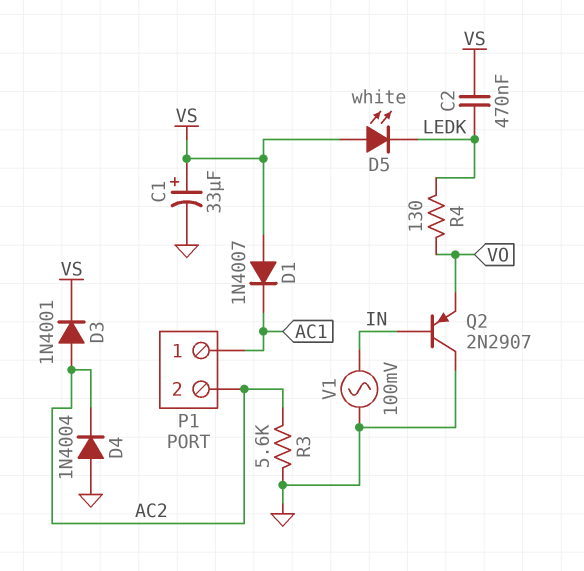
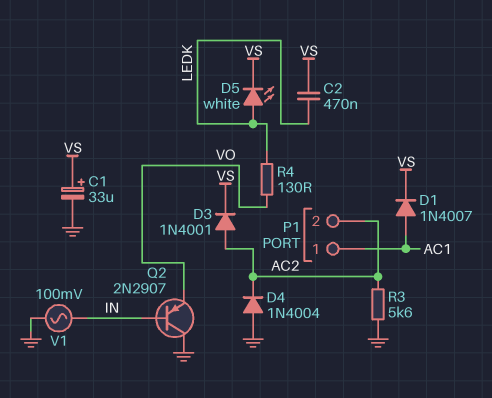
D1: diode 1N4007 (A VS, K AC1) -> diode 1N4007 (A AC1, K VS)
D5: LED white (A VS, K LEDK) -> LED white (A LEDK, K VS)

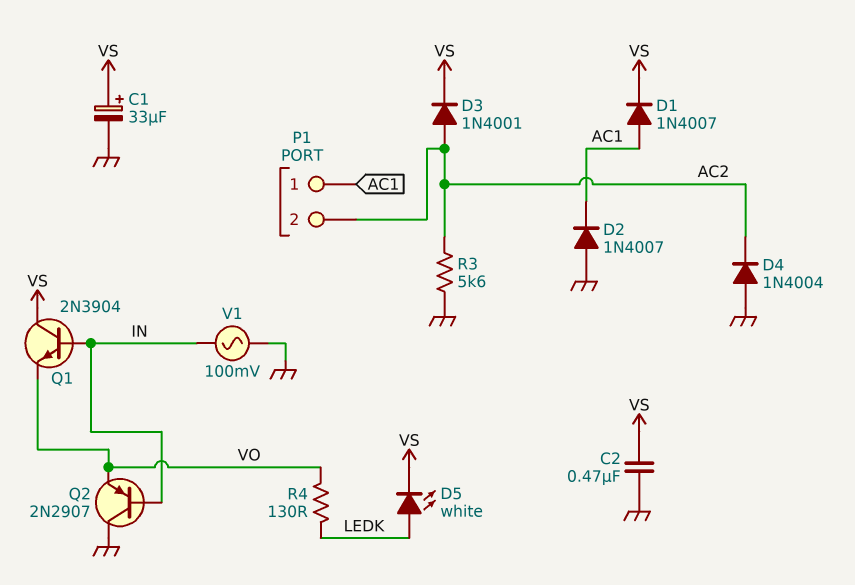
C2: 470nF (LEDK, VS) -> 470nF (GND, VS)
D2: none -> diode 1N4007 (A GND, K AC1)
Q1: none -> NPN 2N3904 (B IN, C VS, E VO)

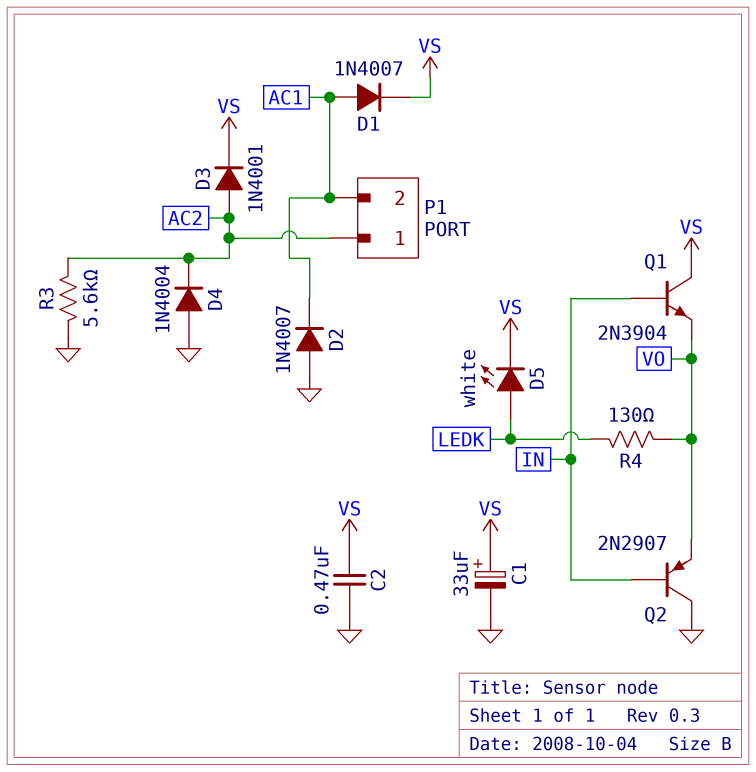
P1 pin 1: AC1 -> AC2
P1 pin 2: AC2 -> AC1
V1: AC 100mV (GND, IN) -> none

